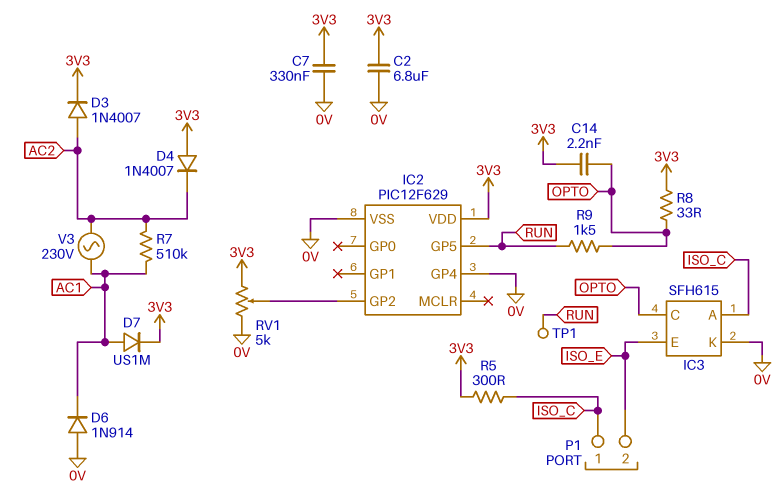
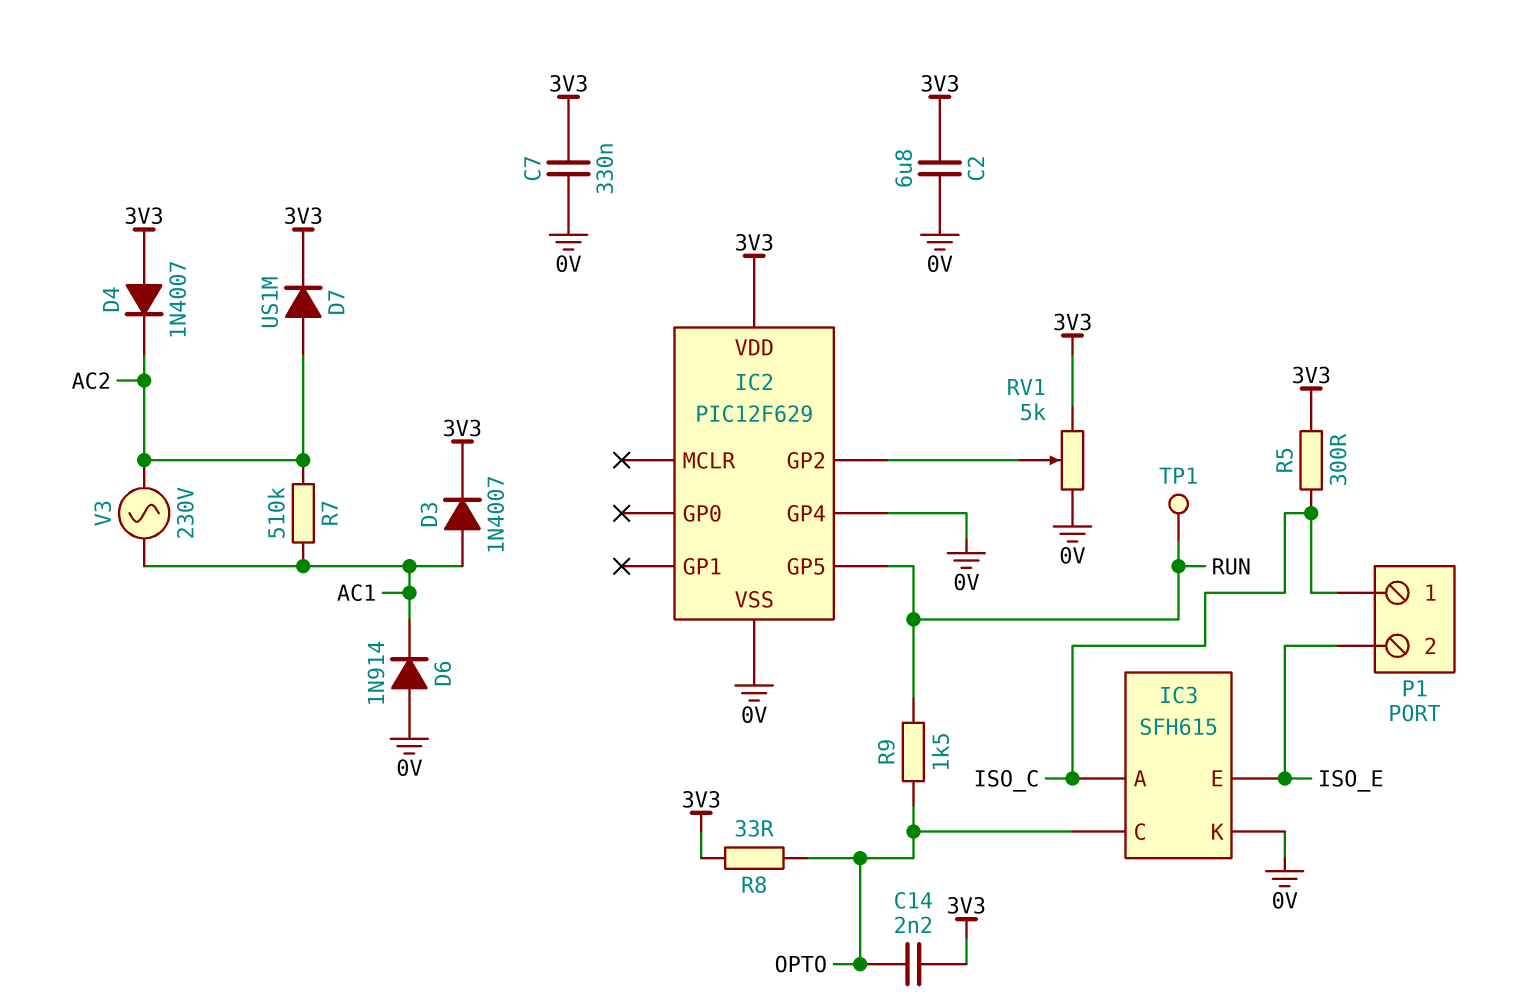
D3: diode 1N4007 (A AC2, K 3V3) -> diode 1N4007 (A AC1, K 3V3)
D7: diode US1M (A AC1, K 3V3) -> diode US1M (A AC2, K 3V3)

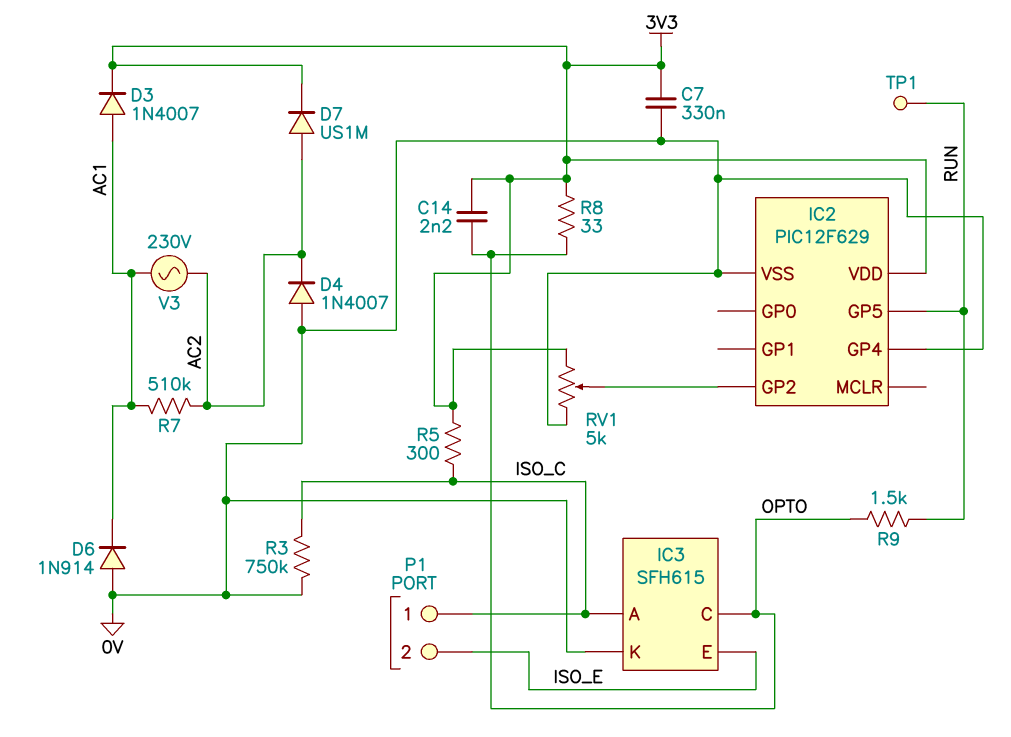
C2: 6.8uF (0V, 3V3) -> none
D4: diode 1N4007 (A 3V3, K AC2) -> diode 1N4007 (A 0V, K AC2)
R3: none -> 750k (0V, ISO_C)

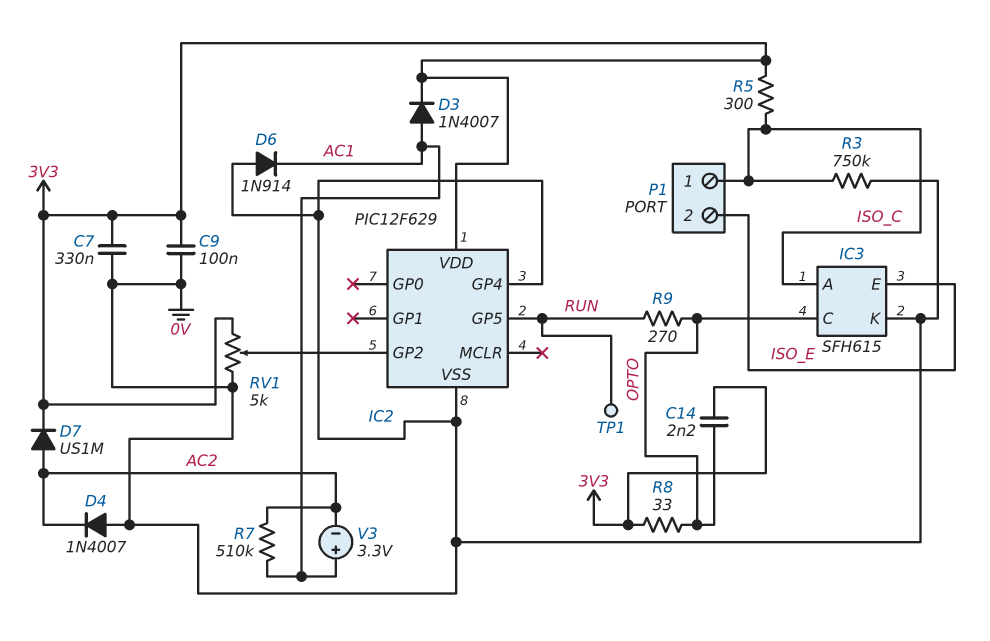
C9: none -> 100nF (0V, 3V3)
R9: 1.5k (OPTO, RUN) -> 270 (OPTO, RUN)
V3: AC 230V (AC1, AC2) -> 3.3V (plus AC1, minus AC2)

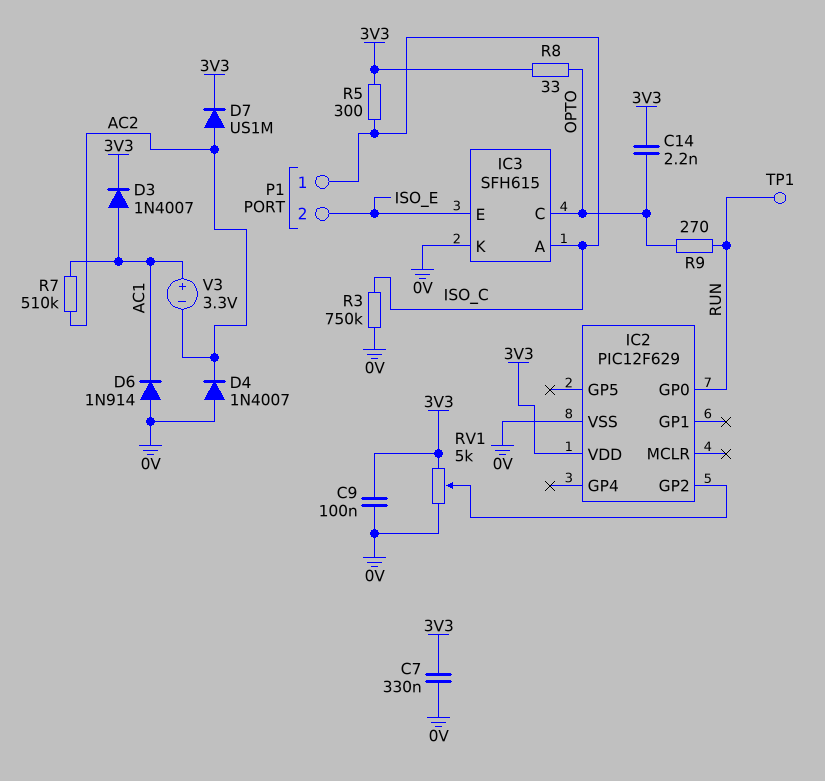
IC2 pin GP0: none -> RUN
IC2 pin GP4: 0V -> none
IC2 pin GP5: RUN -> none

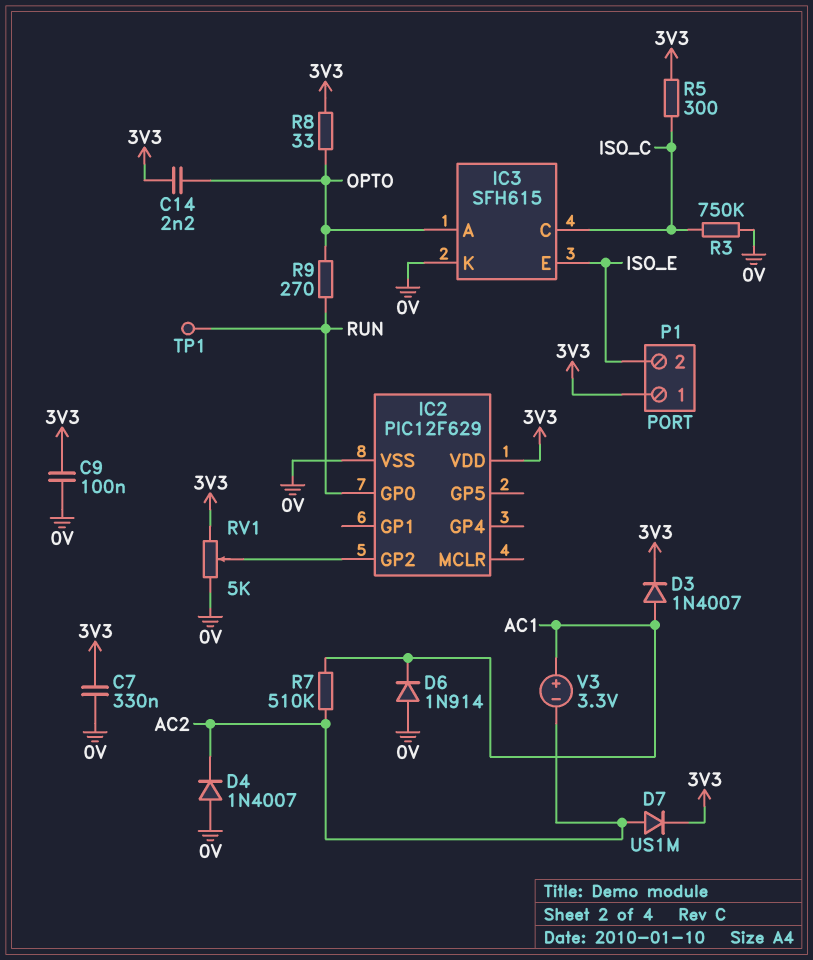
IC3 pin A: ISO_C -> OPTO
IC3 pin C: OPTO -> ISO_C
P1 pin 1: ISO_C -> 3V3

